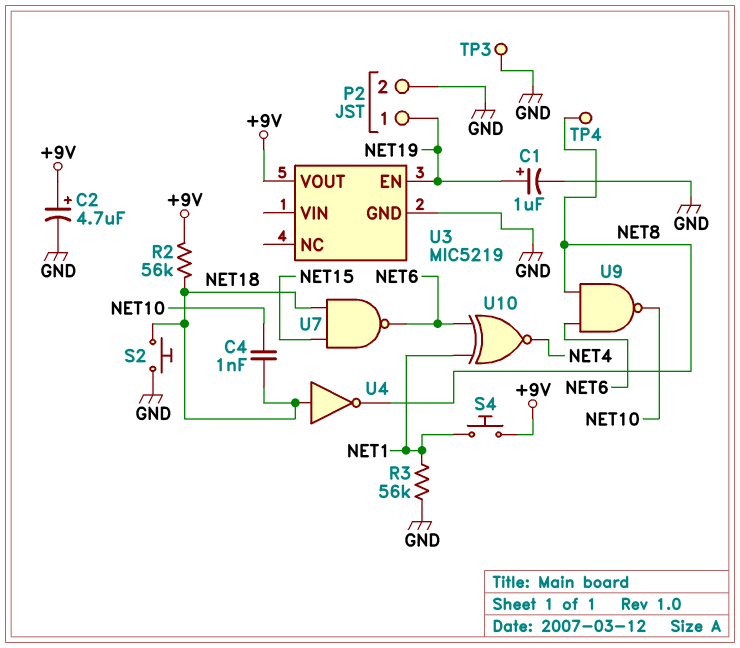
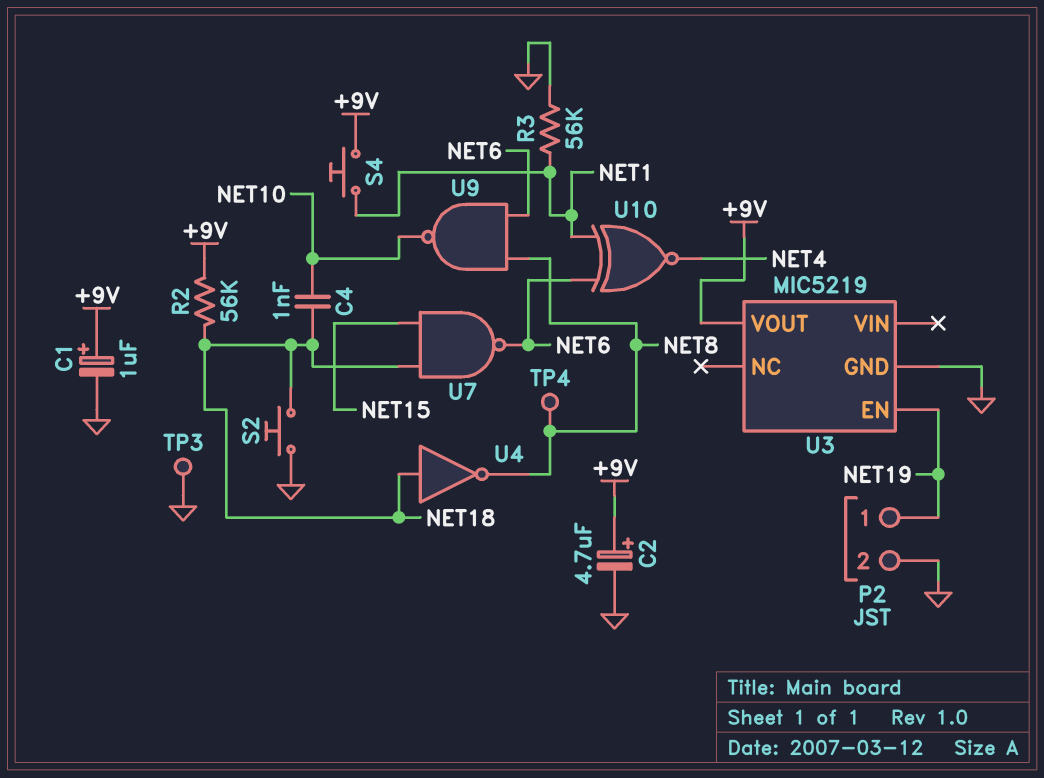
C1: 1uF (plus NET19, minus GND) -> 1uF (plus +9V, minus GND)

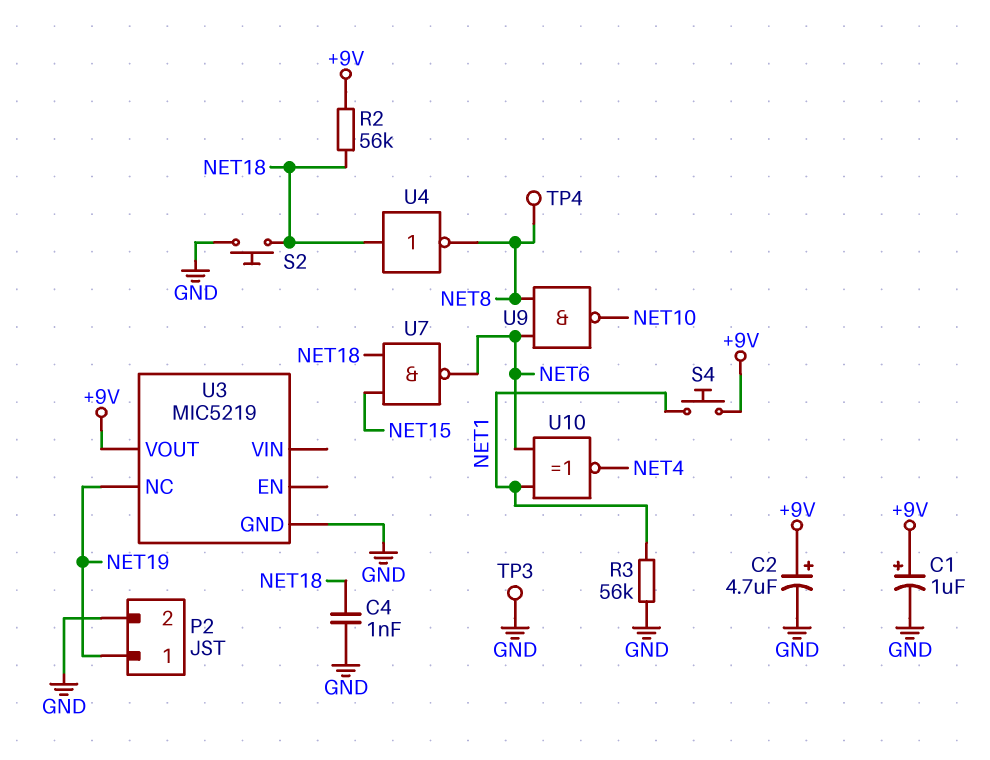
C4: 1nF (NET10, NET18) -> 1nF (GND, NET18)
U3 pin EN: NET19 -> none
U3 pin NC: none -> NET19

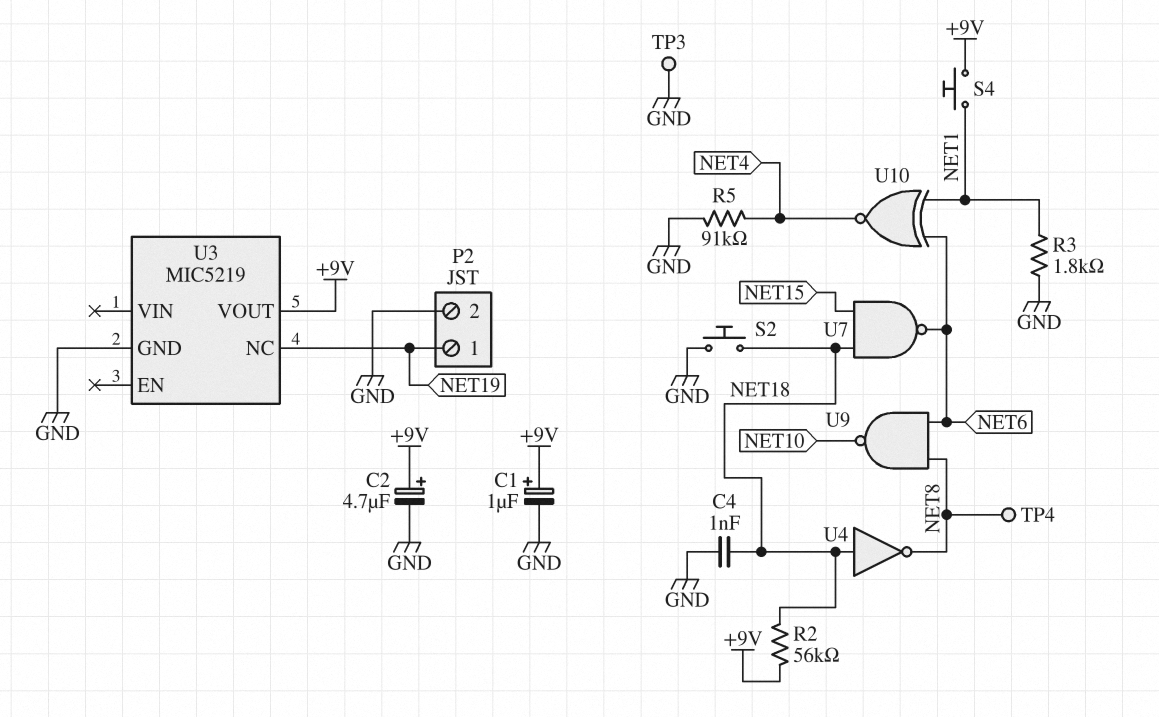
R3: 56k (GND, NET1) -> 1.8k (GND, NET1)
R5: none -> 91k (GND, NET4)

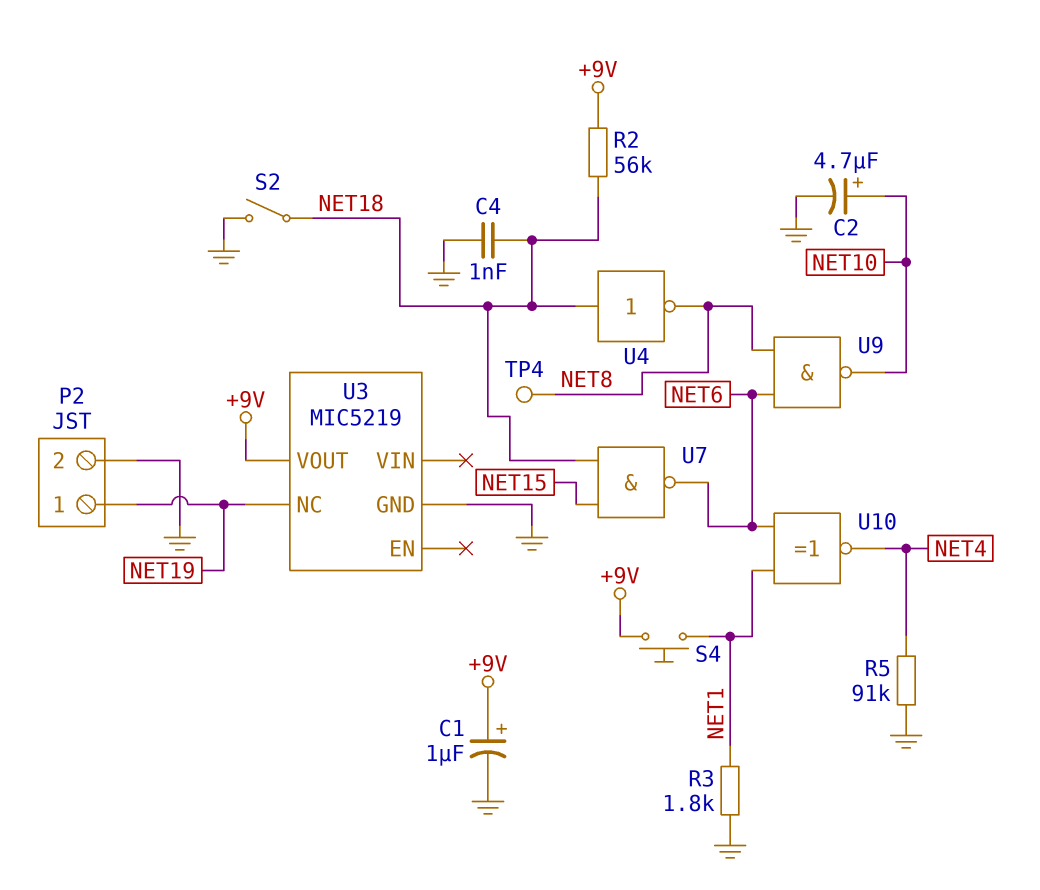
C2: 4.7uF (plus +9V, minus GND) -> 4.7uF (plus NET10, minus GND)
S2: button (GND, NET18) -> switch (GND, NET18)
TP3: test point (GND) -> none

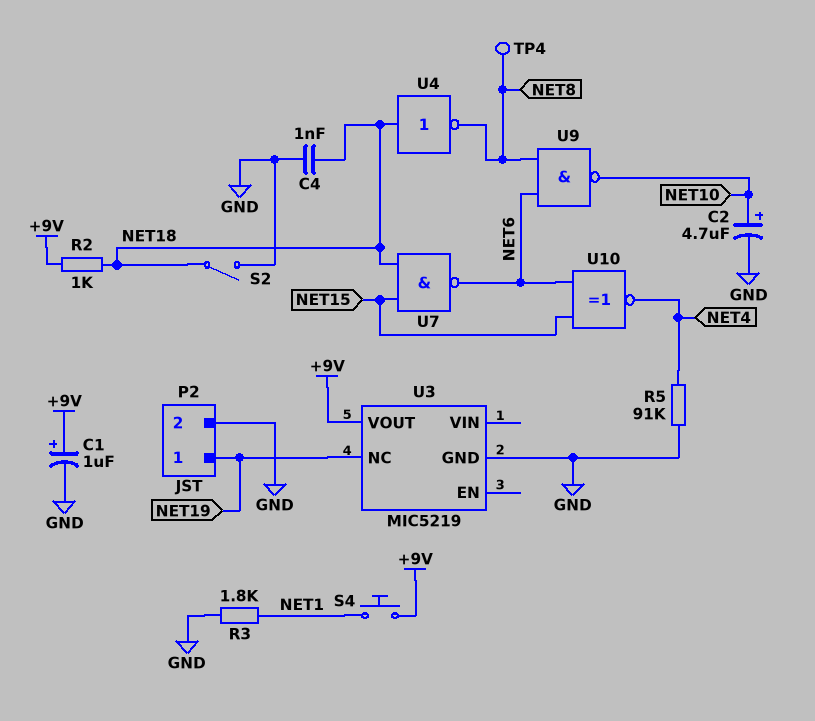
R2: 56k (+9V, NET18) -> 1k (+9V, NET18)
U10: XNOR (in NET1, in NET6, out NET4) -> XNOR (in NET6, in NET15, out NET4)

